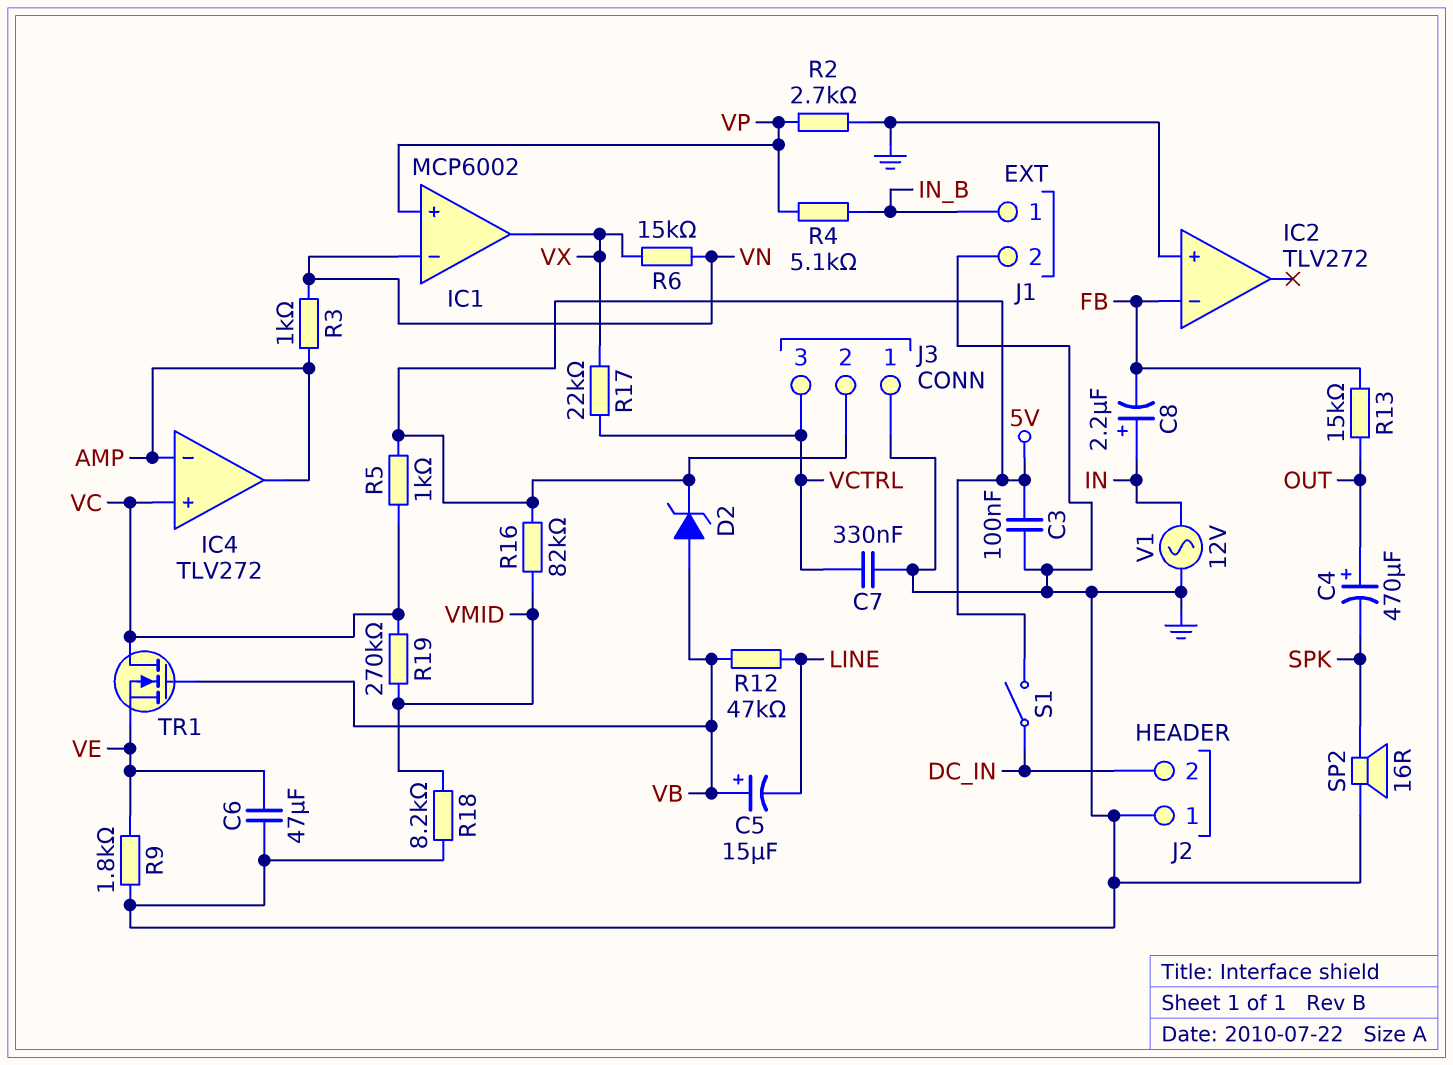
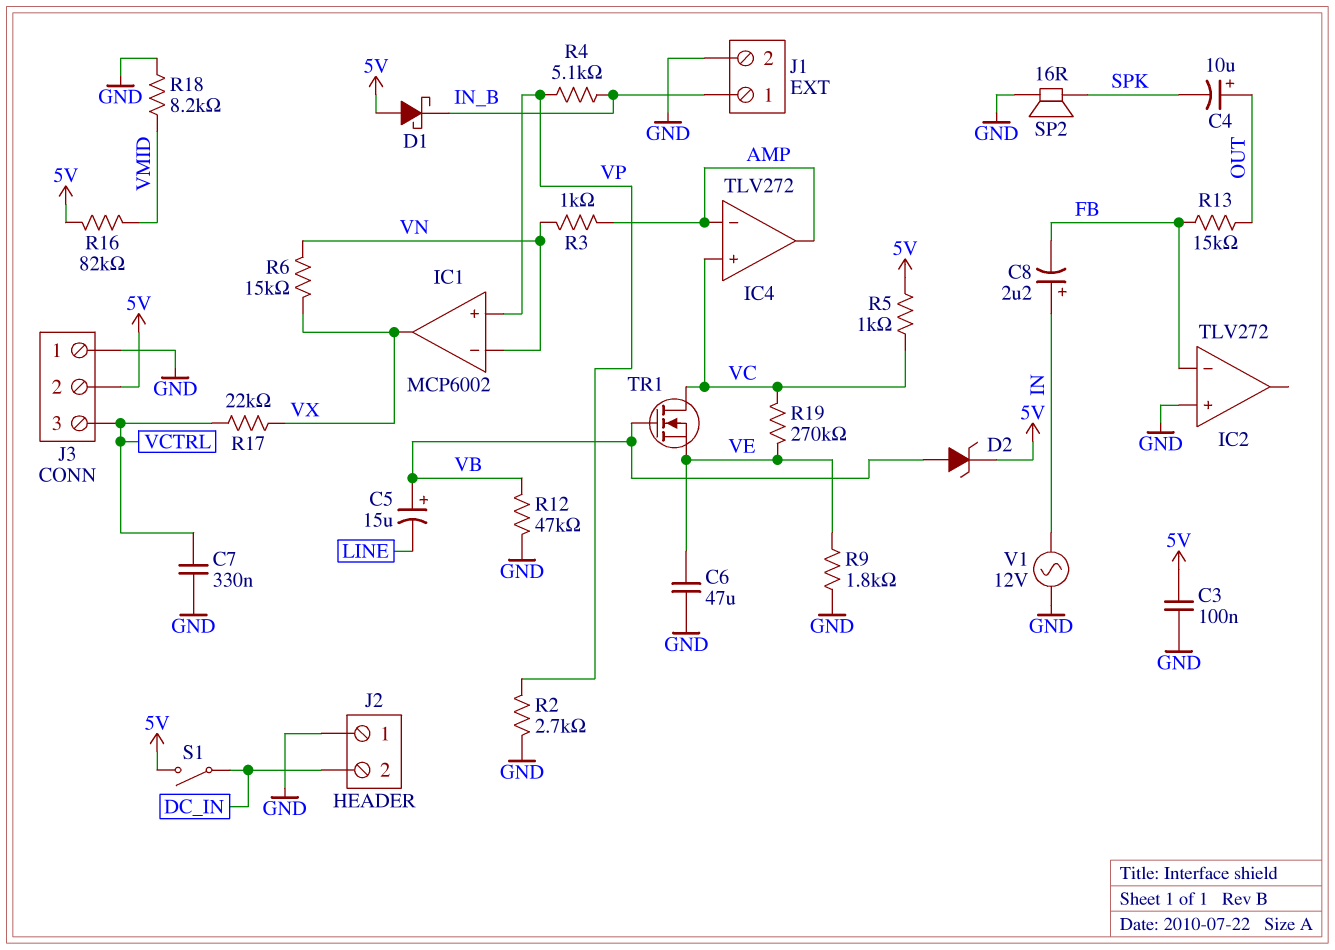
C4: 470uF (plus OUT, minus SPK) -> 10uF (plus OUT, minus SPK)
D1: none -> schottky (A 5V, K IN_B)
R12: 47k (LINE, VB) -> 47k (GND, VB)
R19: 270k (VC, VMID) -> 270k (VC, VE)

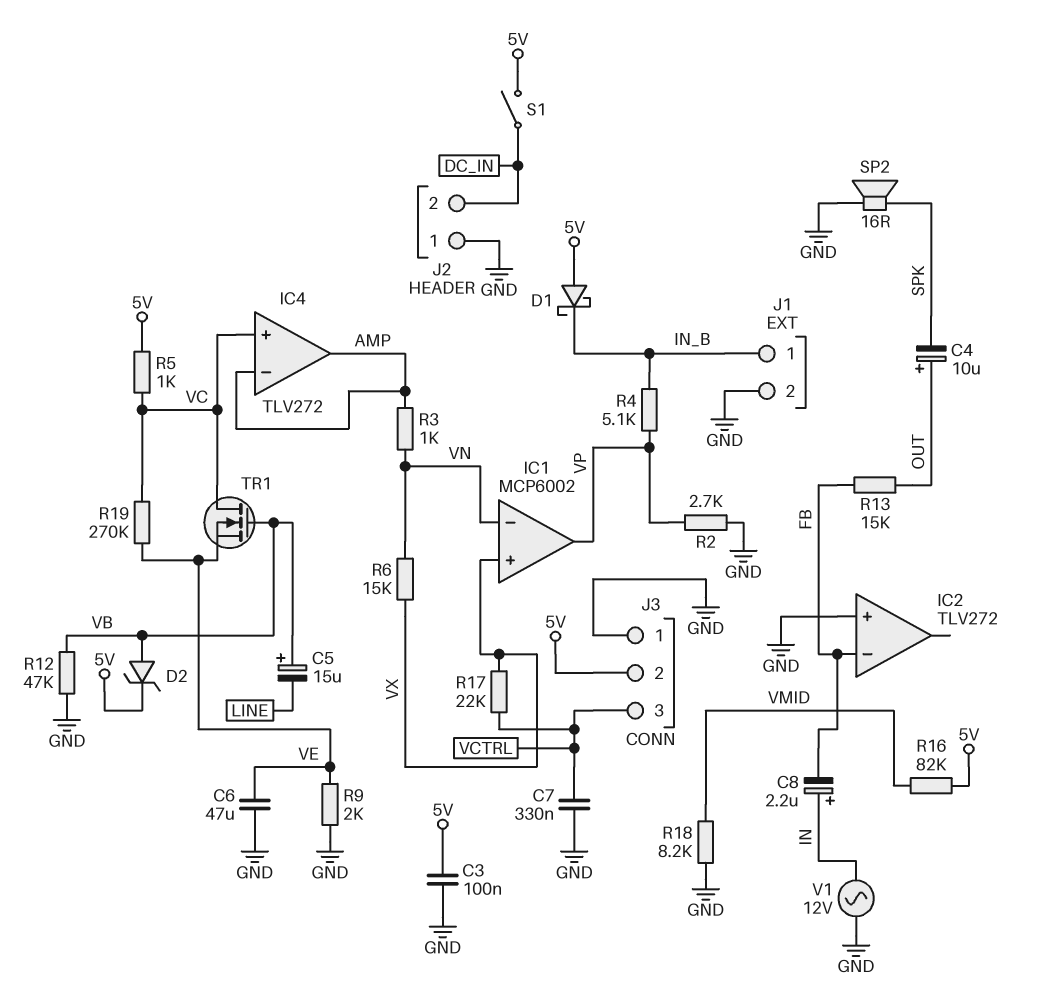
IC1 pin in+: VP -> VX
IC1 pin out: VX -> VP
R9: 1.8k (GND, VE) -> 2k (GND, VE)

